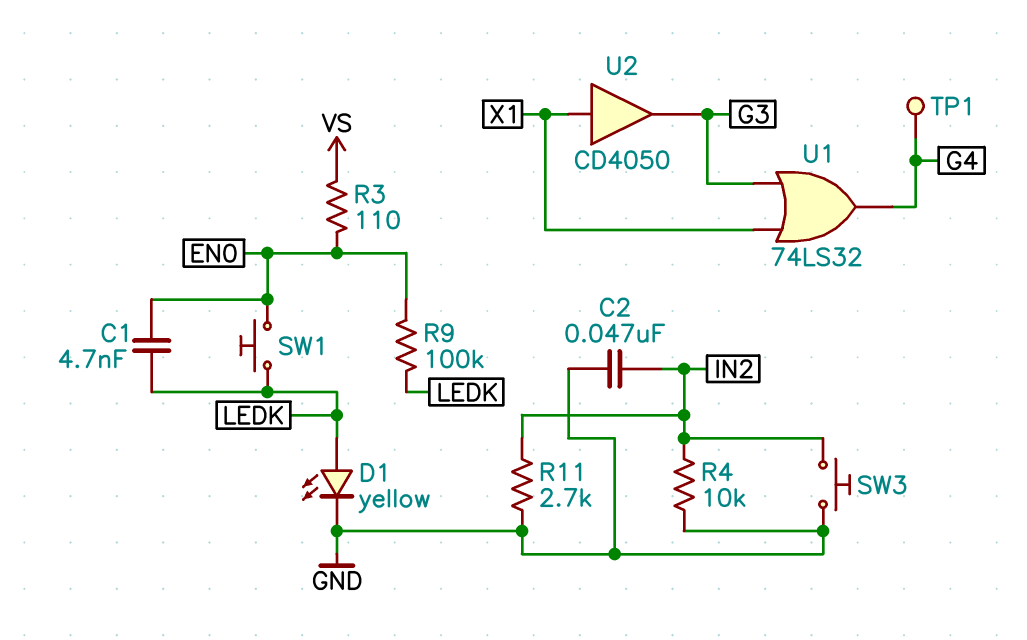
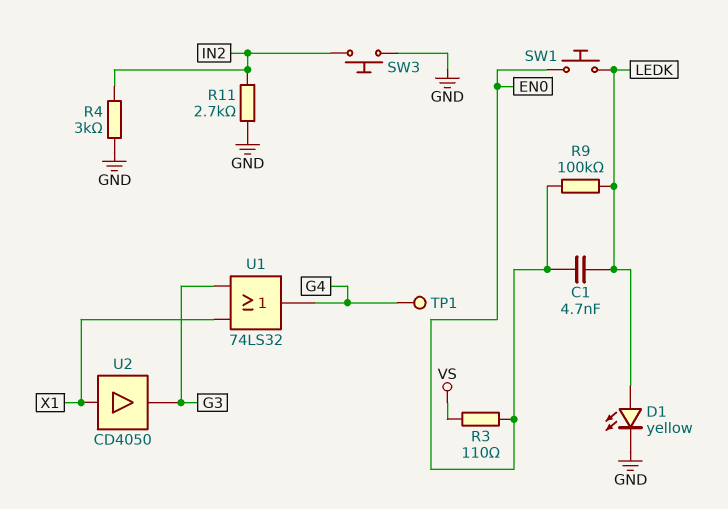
C2: 47nF (GND, IN2) -> none
R4: 10k (GND, IN2) -> 3k (GND, IN2)

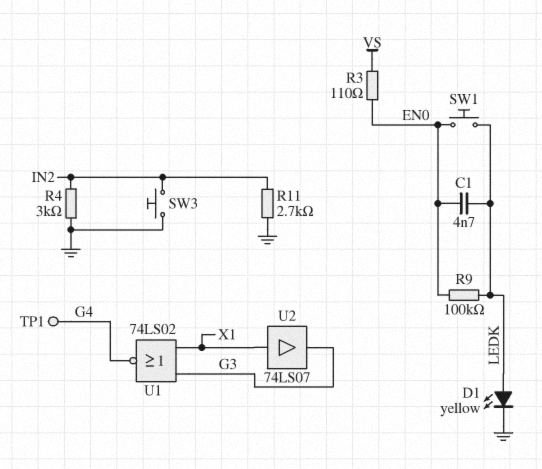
U1: OR 74LS32 (in G3, in X1, out G4) -> NOR 74LS02 (in G3, in X1, out G4)
U2: buffer CD4050 (in X1, out G3) -> buffer 74LS07 (in X1, out G3)

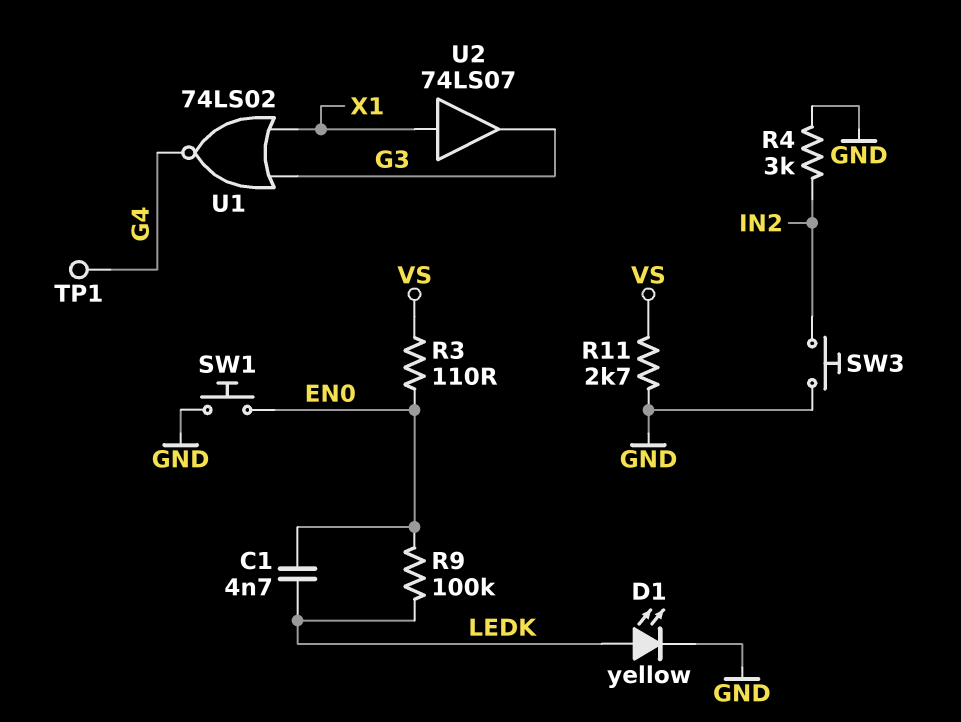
R11: 2.7k (GND, IN2) -> 2.7k (GND, VS)
SW1: button (EN0, LEDK) -> button (EN0, GND)

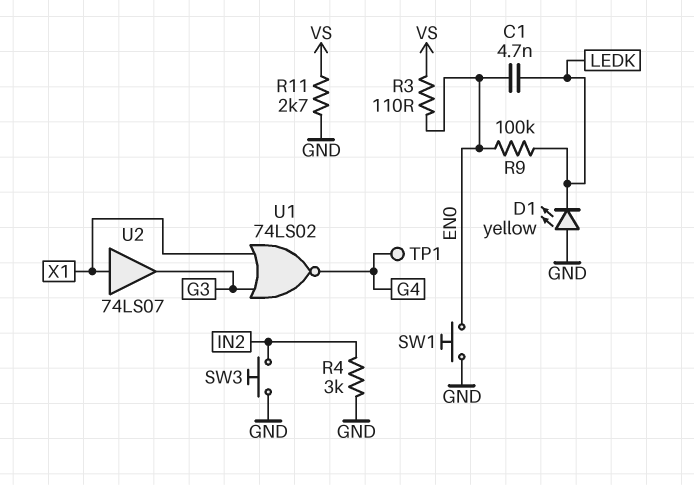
D1: LED yellow (A LEDK, K GND) -> LED yellow (A GND, K LEDK)

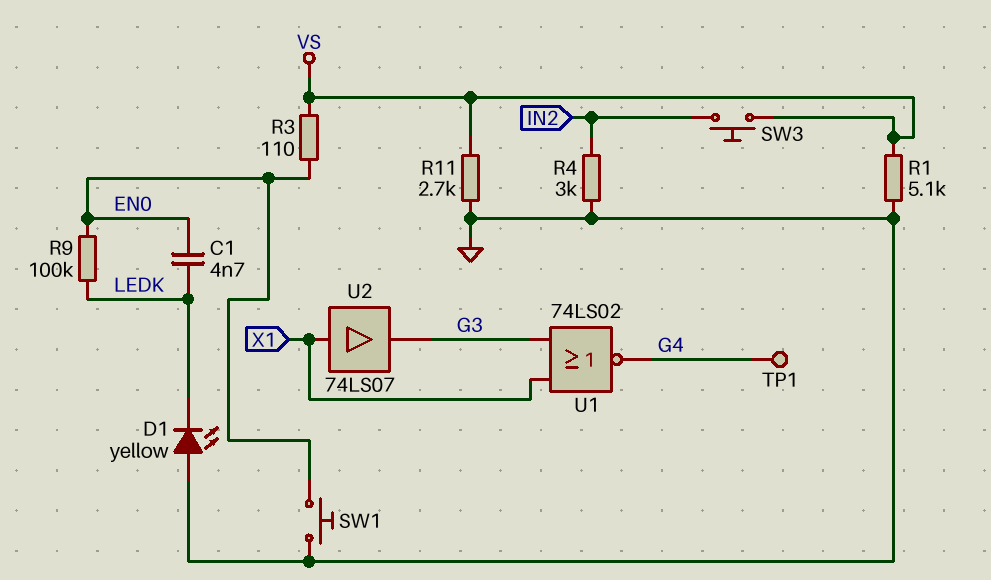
R1: none -> 5.1k (GND, VS)
SW3: button (GND, IN2) -> button (IN2, VS)

